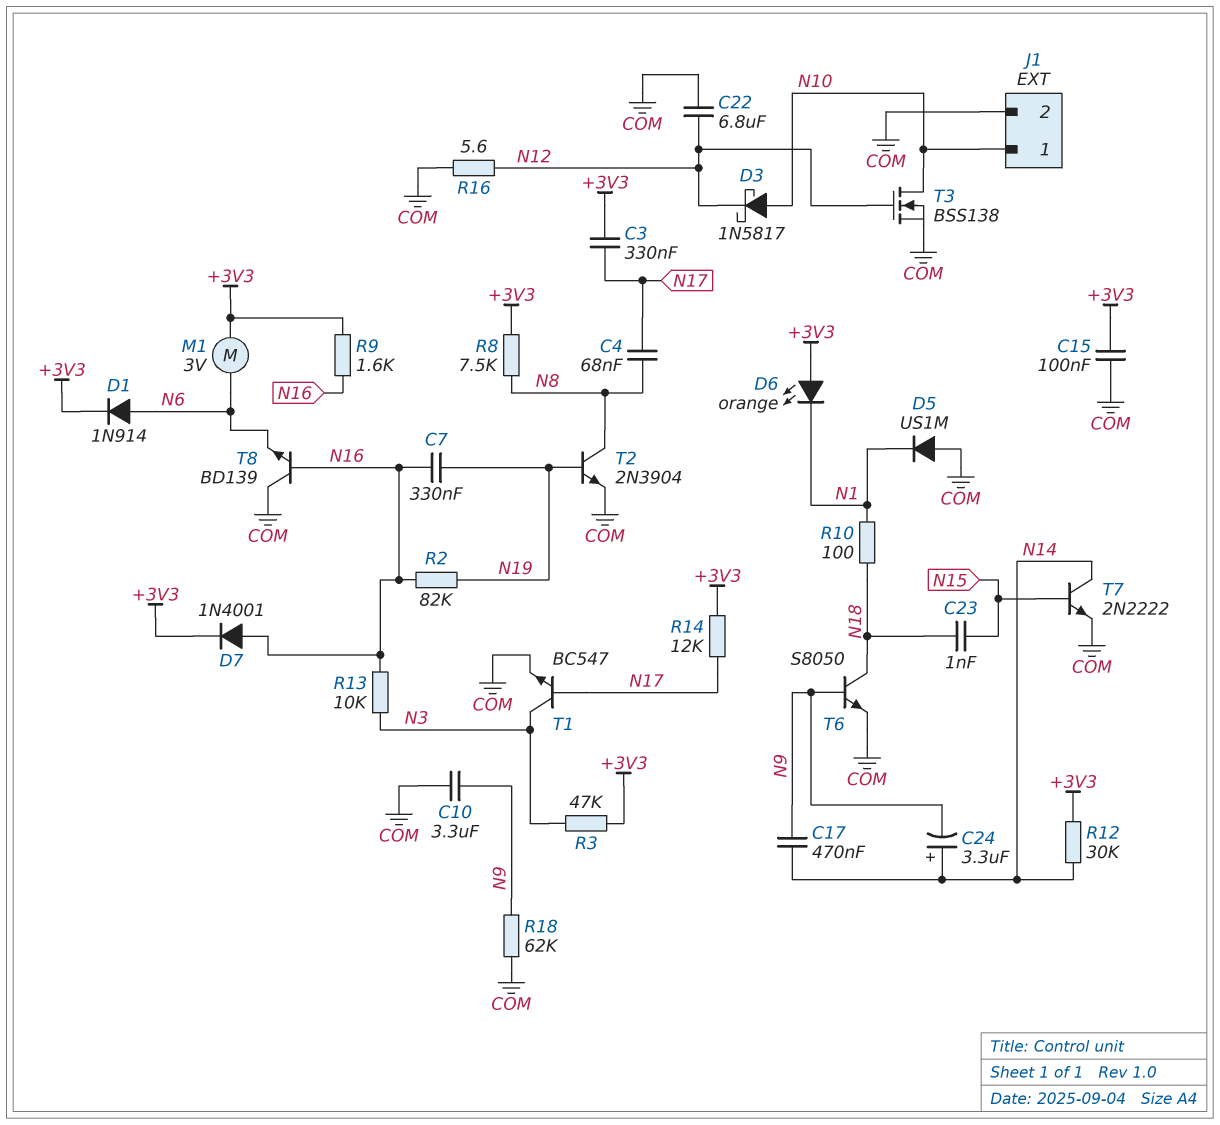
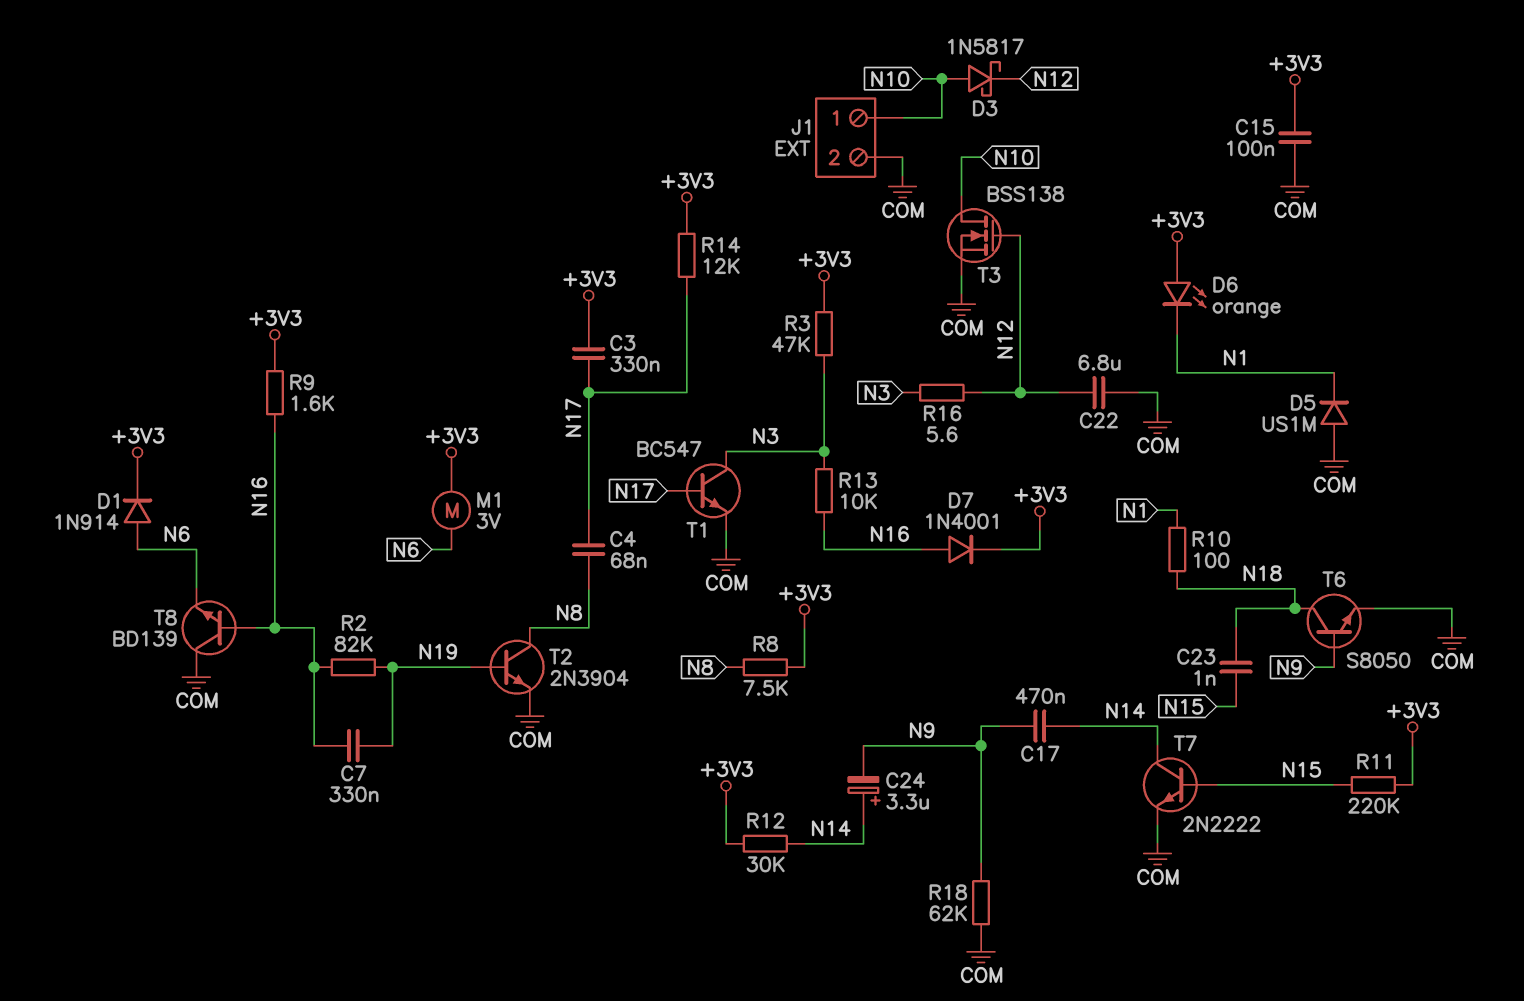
C10: 3.3uF (COM, N9) -> none
R11: none -> 220k (+3V3, N15)
R16: 5.6 (COM, N12) -> 5.6 (N3, N12)

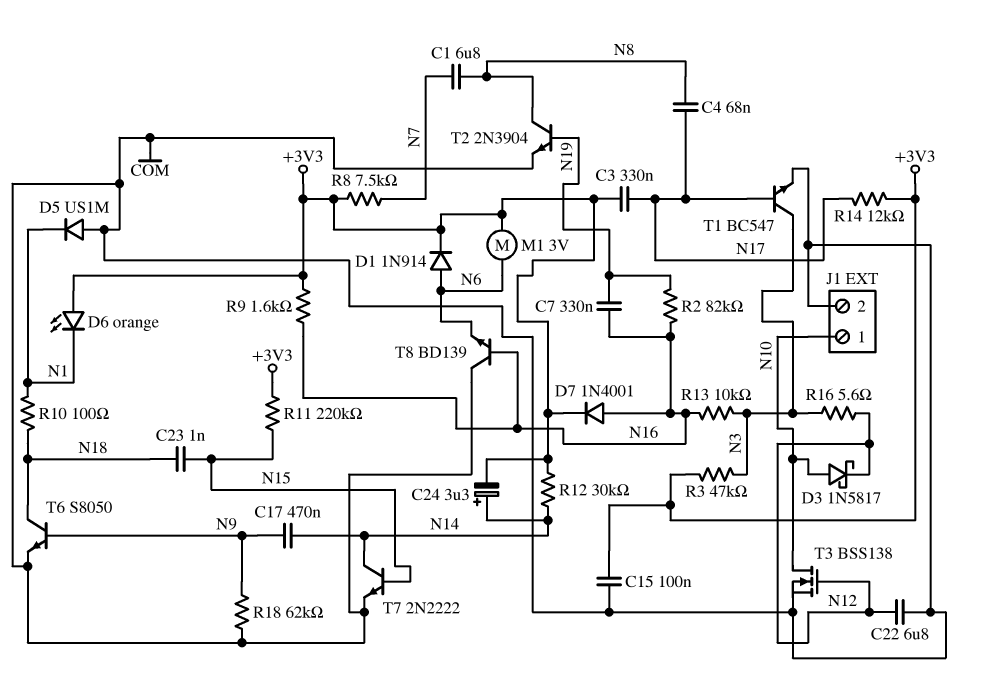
C1: none -> 6.8uF (N7, N8)
C24: 3.3uF (plus N14, minus N9) -> 3.3uF (plus N14, minus +3V3)
R8: 7.5k (+3V3, N8) -> 7.5k (+3V3, N7)

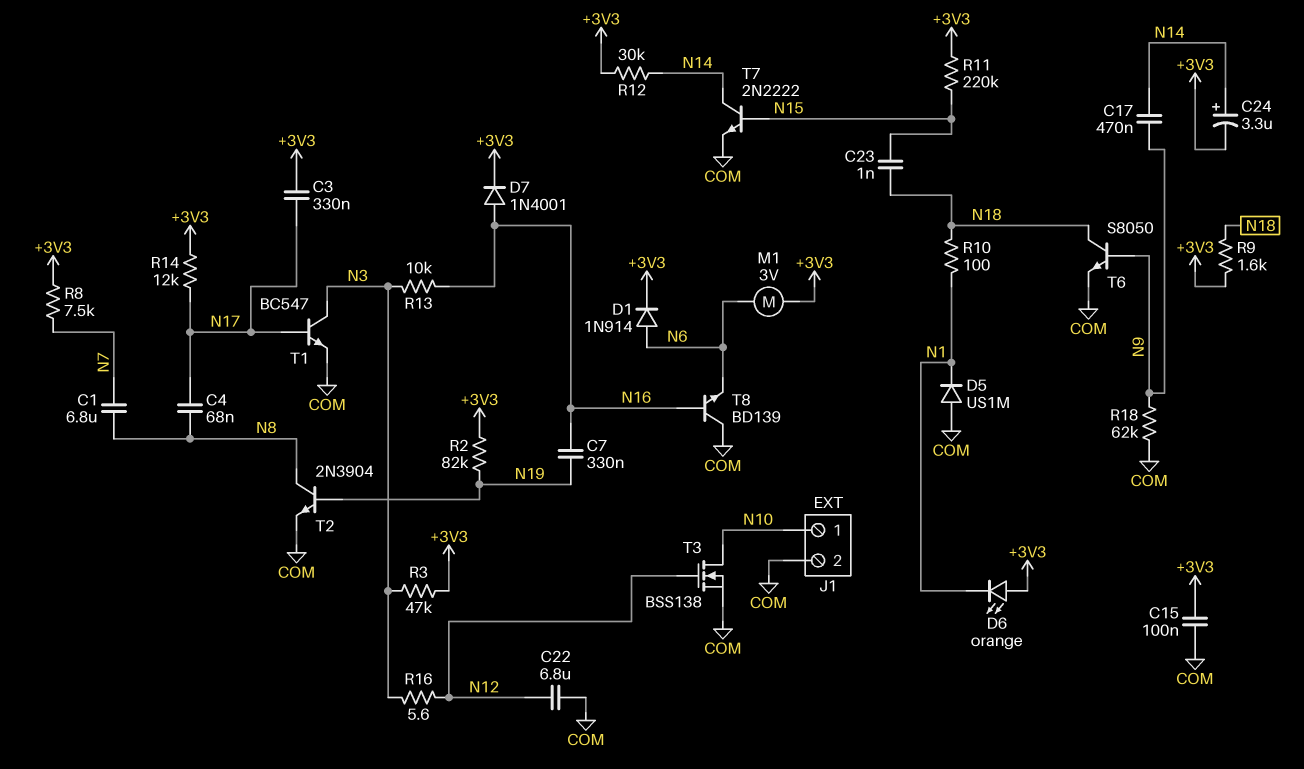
D3: schottky 1N5817 (A N10, K N12) -> none
R2: 82k (N16, N19) -> 82k (+3V3, N19)
R9: 1.6k (+3V3, N16) -> 1.6k (+3V3, N18)

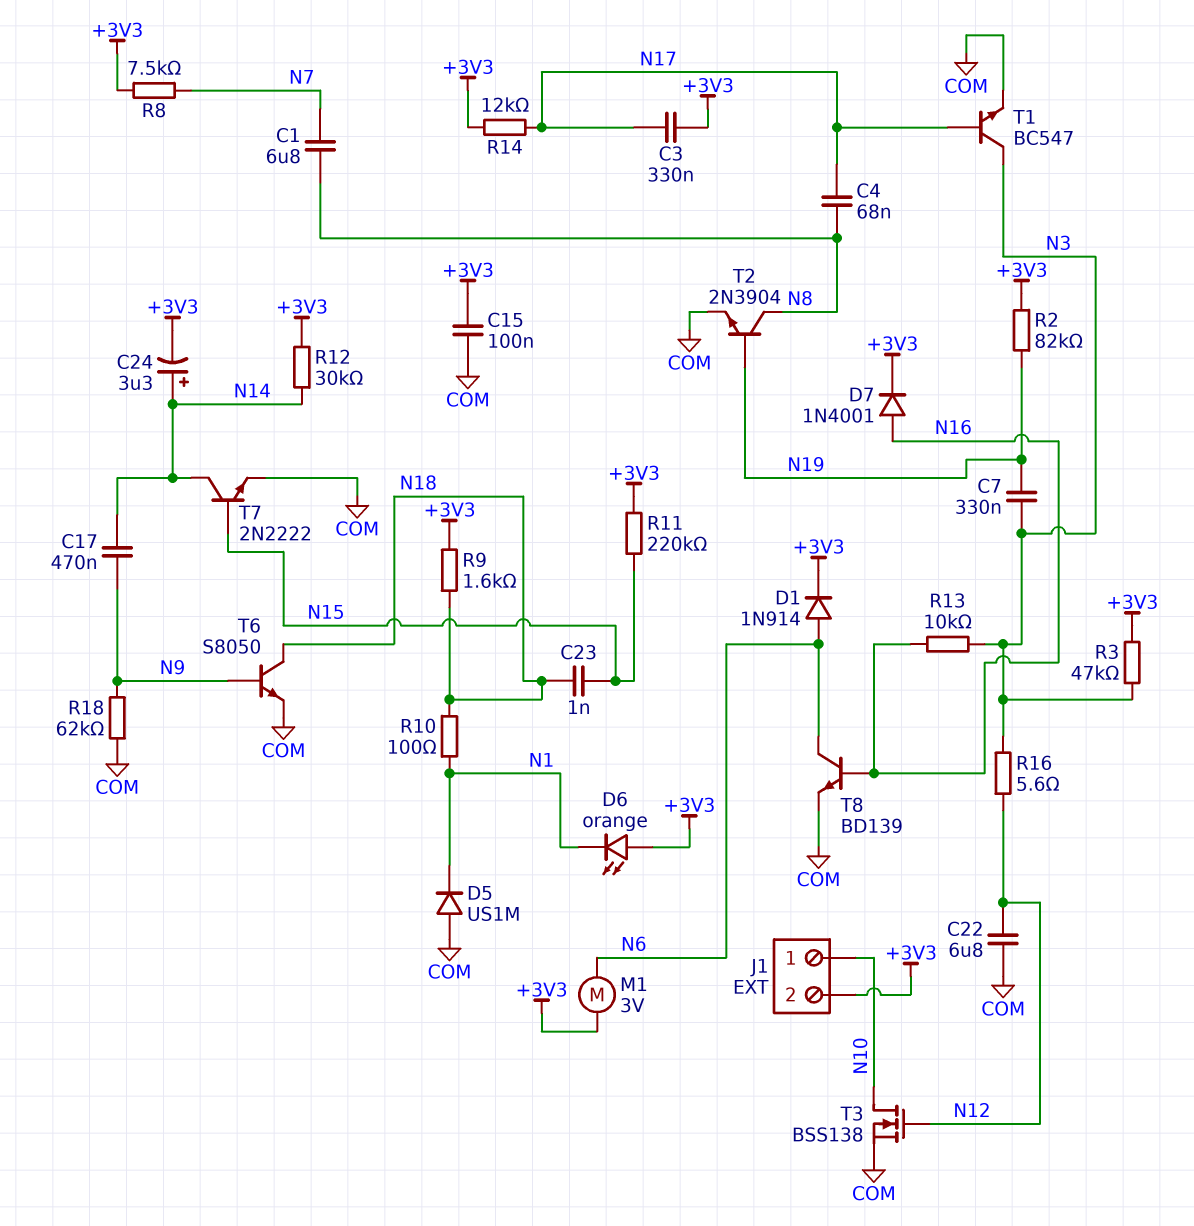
C7: 330nF (N16, N19) -> 330nF (N3, N19)
J1 pin 2: COM -> +3V3
T8: NPN BD139 (B N16, C COM, E N6) -> NPN BD139 (B N16, C N6, E COM)

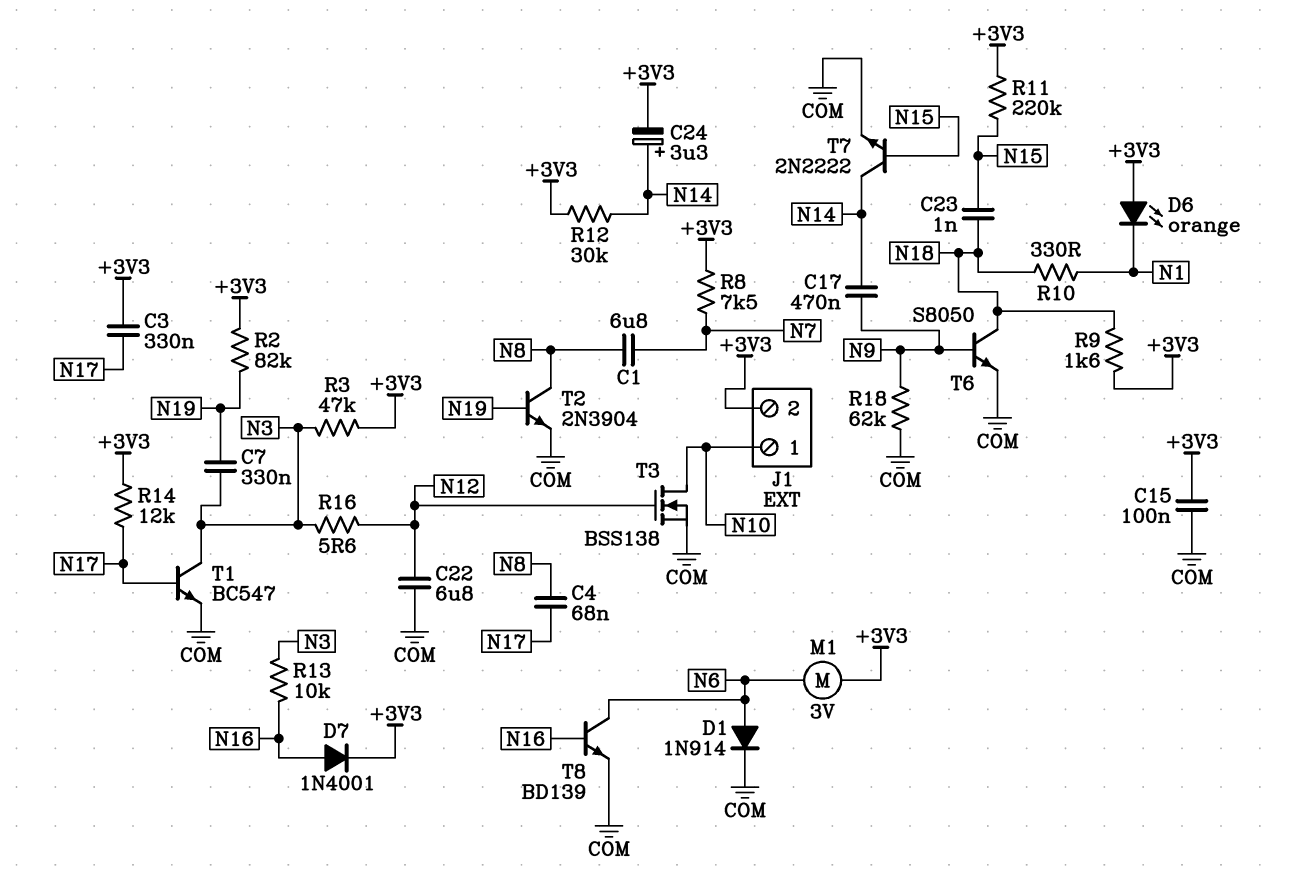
D1: diode 1N914 (A N6, K +3V3) -> diode 1N914 (A N6, K COM)
D5: diode US1M (A COM, K N1) -> none
R10: 100 (N1, N18) -> 330 (N1, N18)

